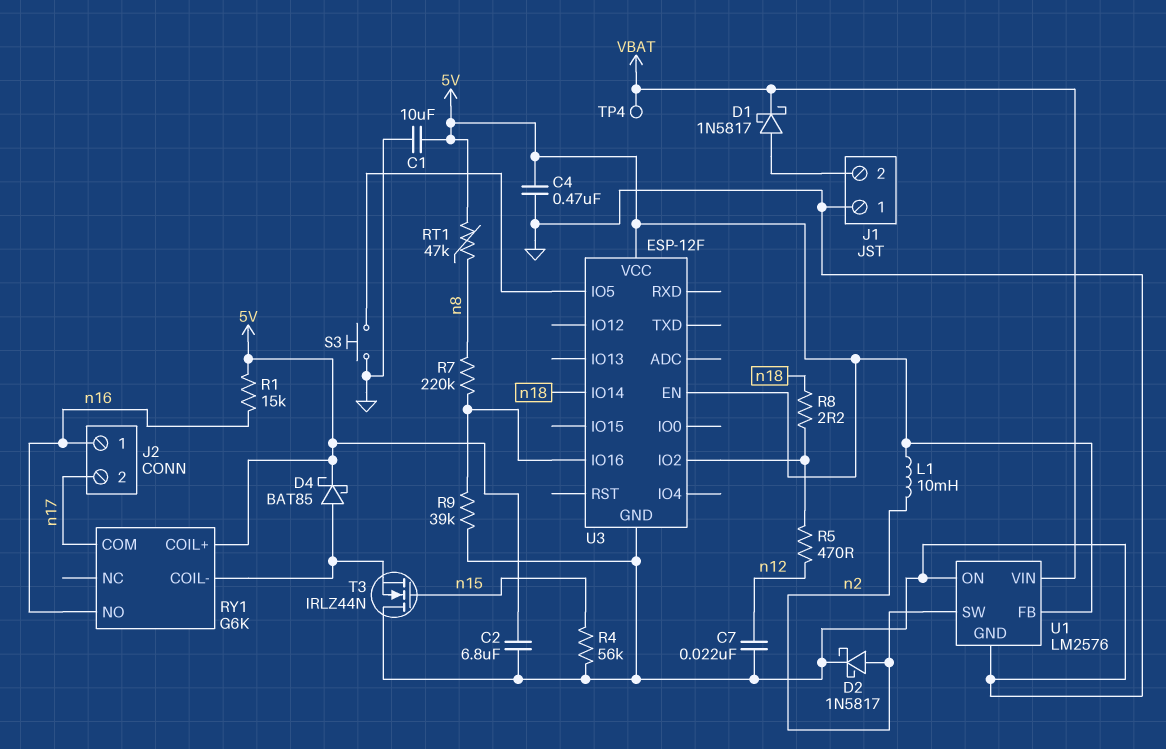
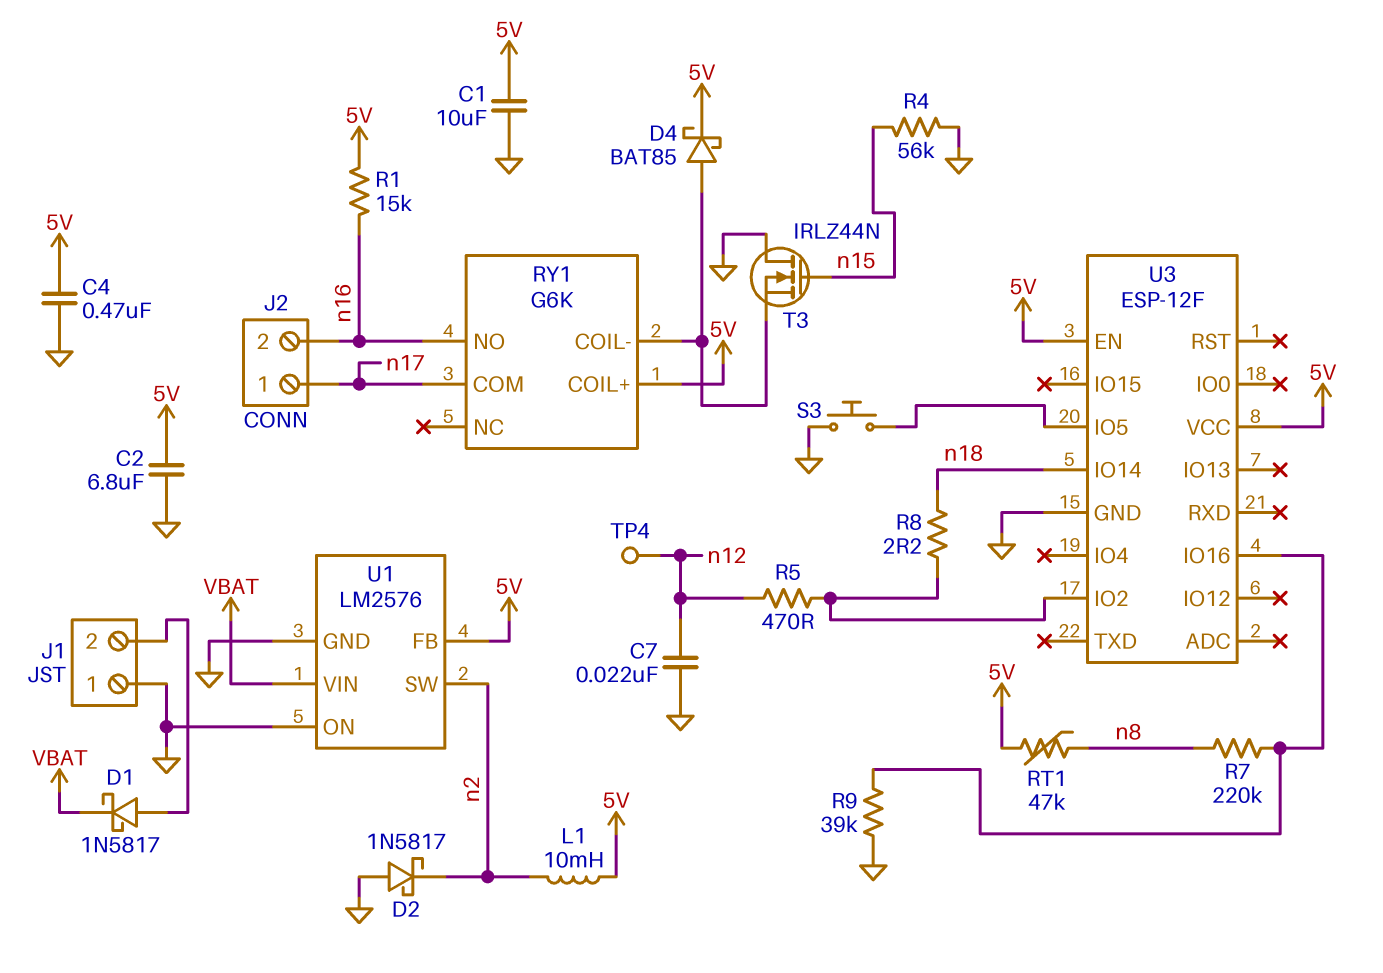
D2: schottky 1N5817 (A n2, K GND) -> schottky 1N5817 (A GND, K n2)
J2 pin 1: n16 -> n17
J2 pin 2: n17 -> n16
TP4: test point (VBAT) -> test point (n12)

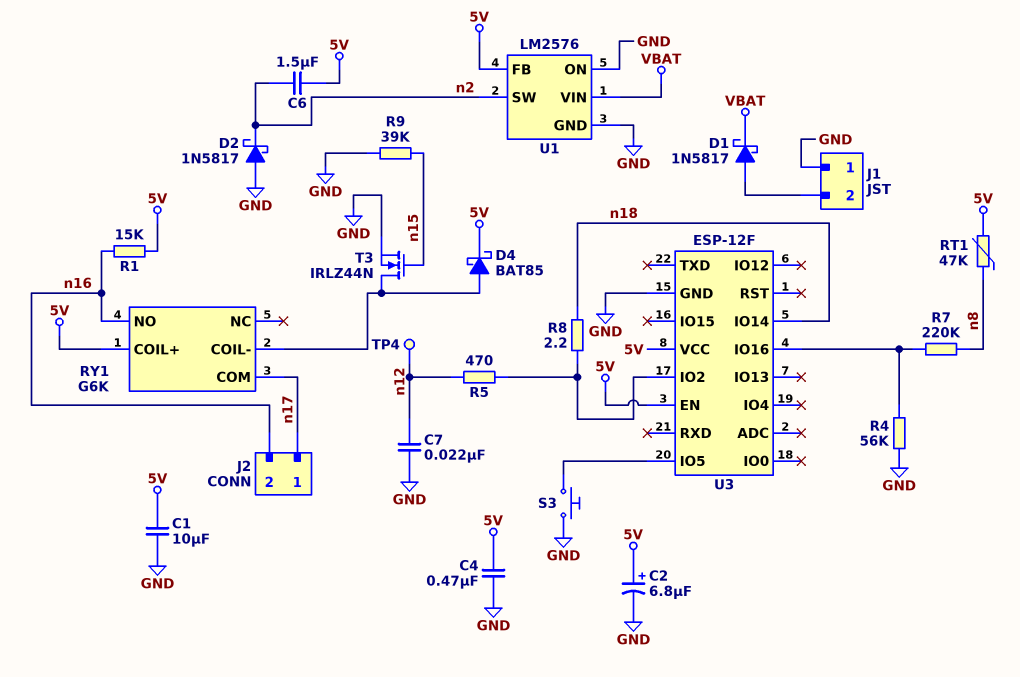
C2: 6.8uF (5V, GND) -> 6.8uF (plus 5V, minus GND)
C6: none -> 1.5uF (5V, n2)
L1: 10mH (5V, n2) -> none
R4: 56k (GND, n15) -> 56k (GND, U3/IO16)
R9: 39k (GND, U3/IO16) -> 39k (GND, n15)
T3: NMOS IRLZ44N (G n15, D GND, S RY1/COIL-) -> NMOS IRLZ44N (G n15, D RY1/COIL-, S GND)

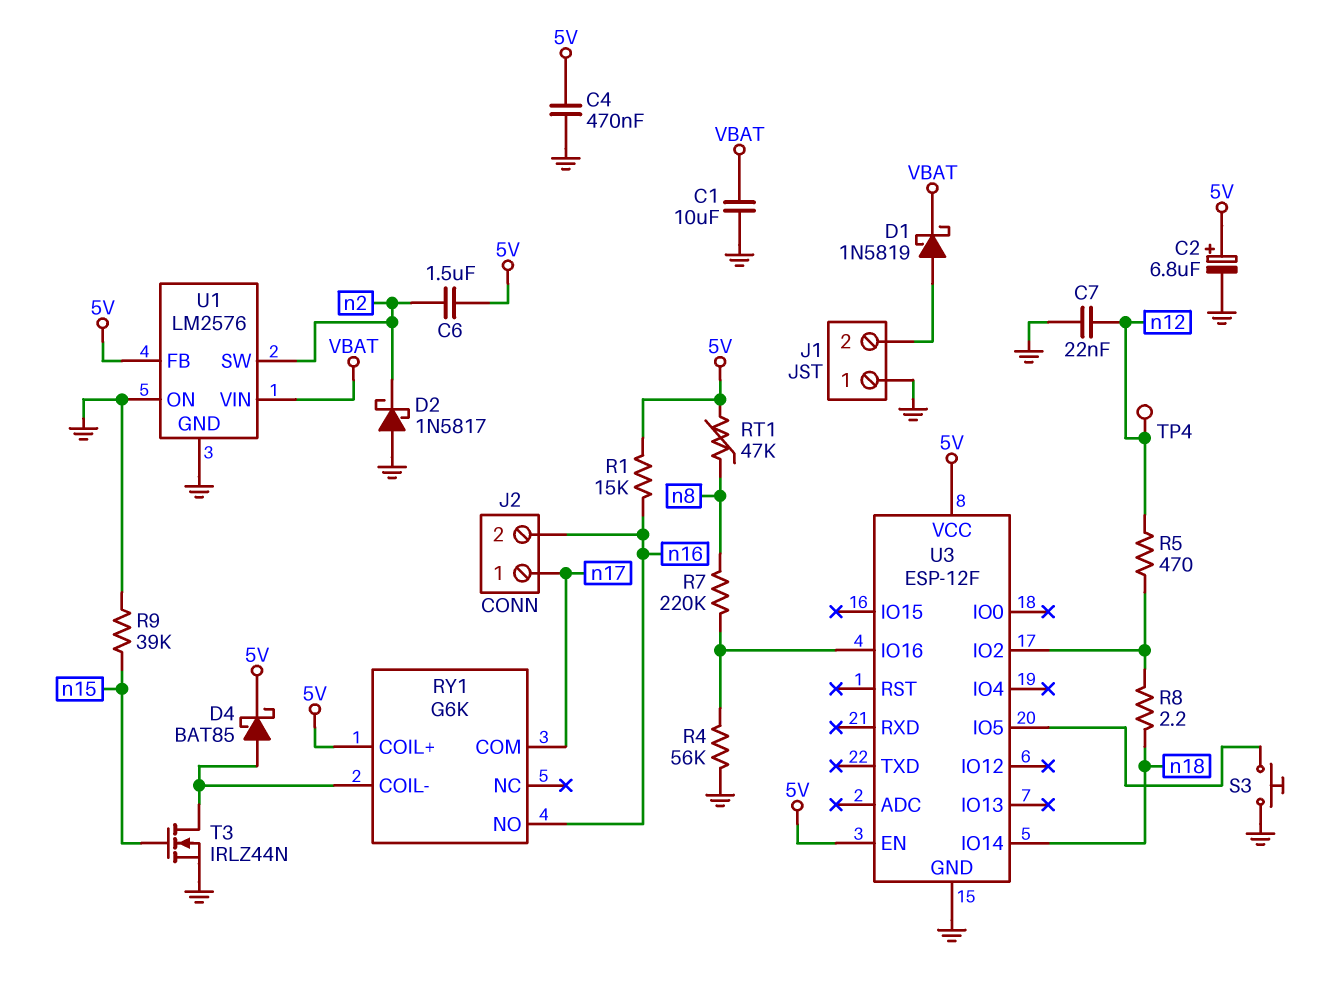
C1: 10uF (5V, GND) -> 10uF (GND, VBAT)
D1: schottky 1N5817 (A J1/2, K VBAT) -> schottky 1N5819 (A J1/2, K VBAT)

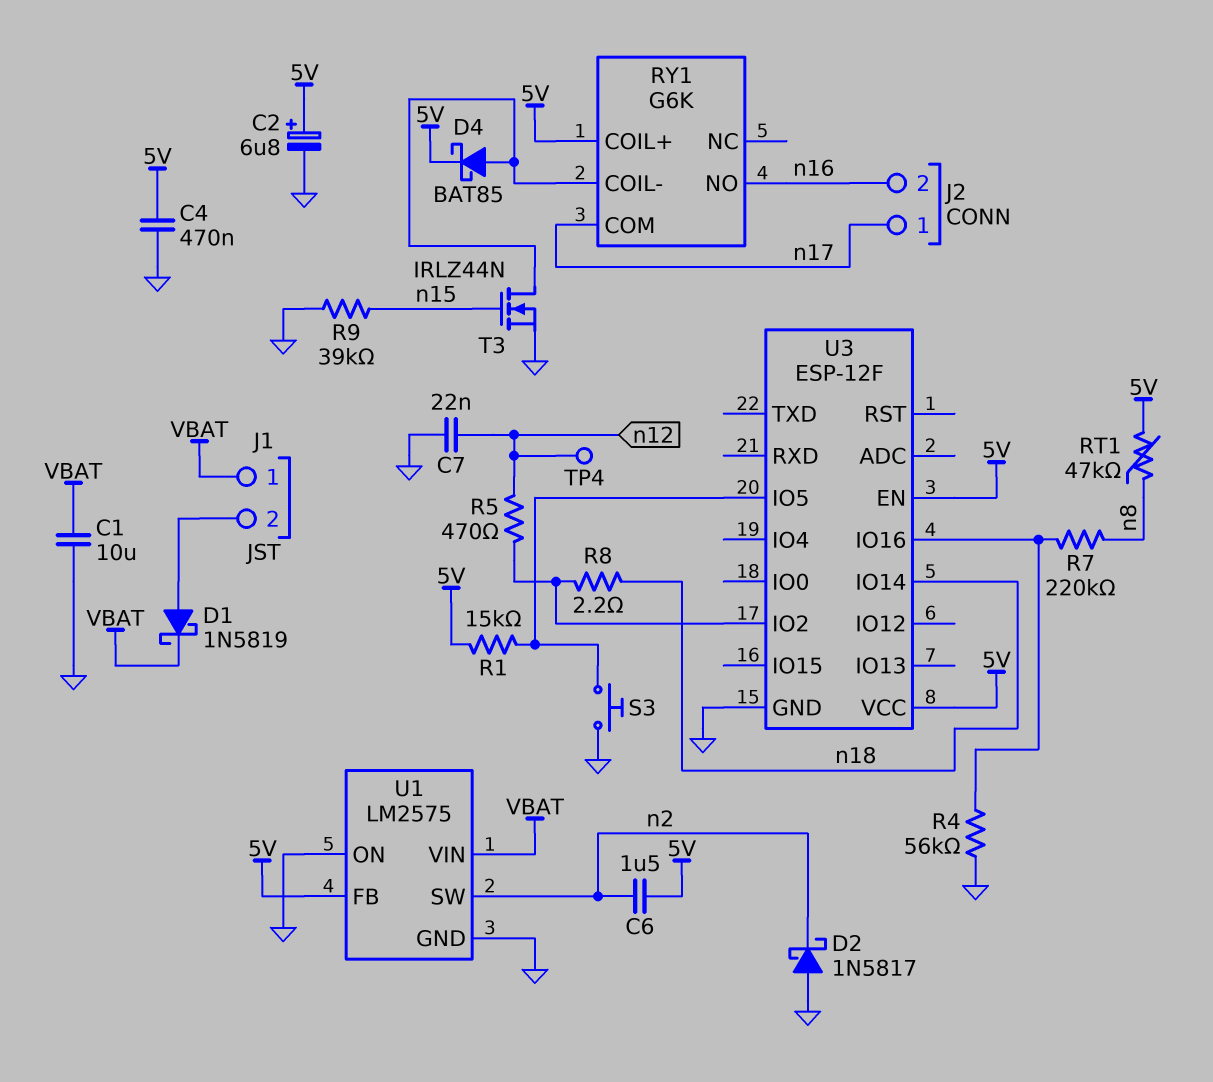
J1 pin 1: GND -> VBAT
R1: 15k (5V, n16) -> 15k (5V, U3/IO5)
U1: LM2576 -> LM2575

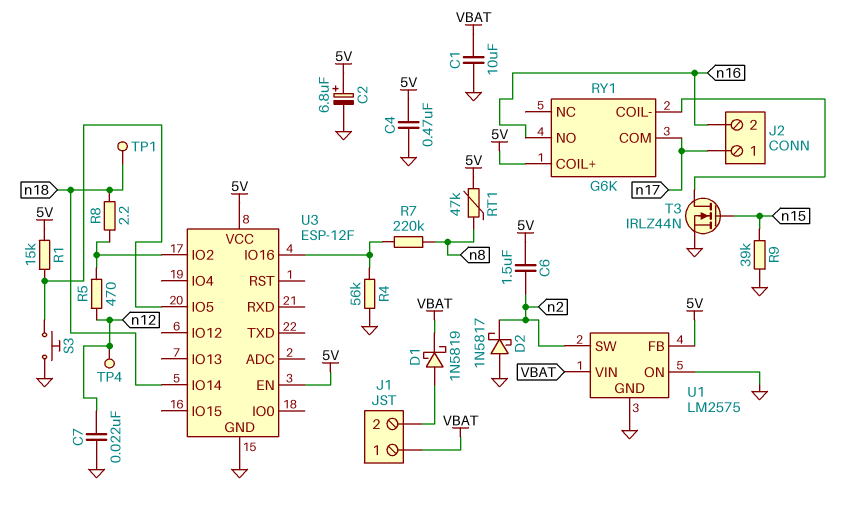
D4: schottky BAT85 (A RY1/COIL-, K 5V) -> none
TP1: none -> test point (n18)

